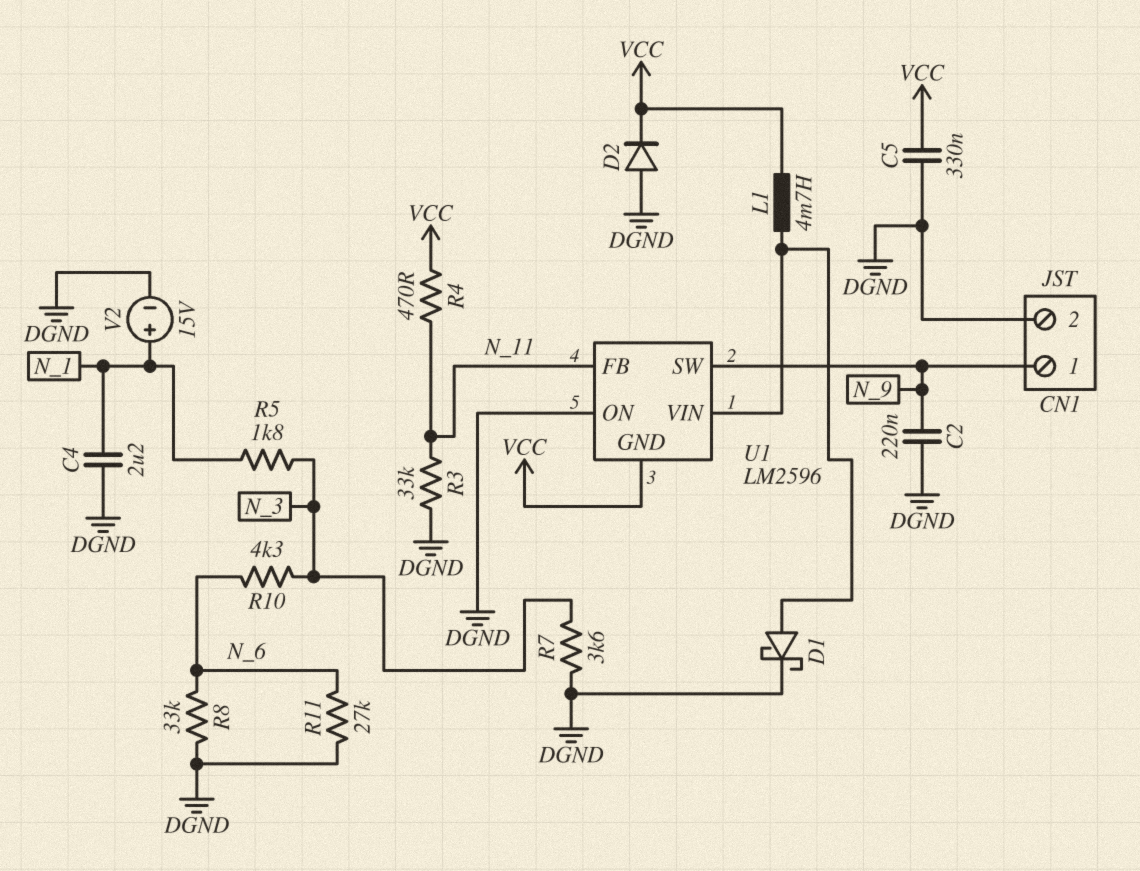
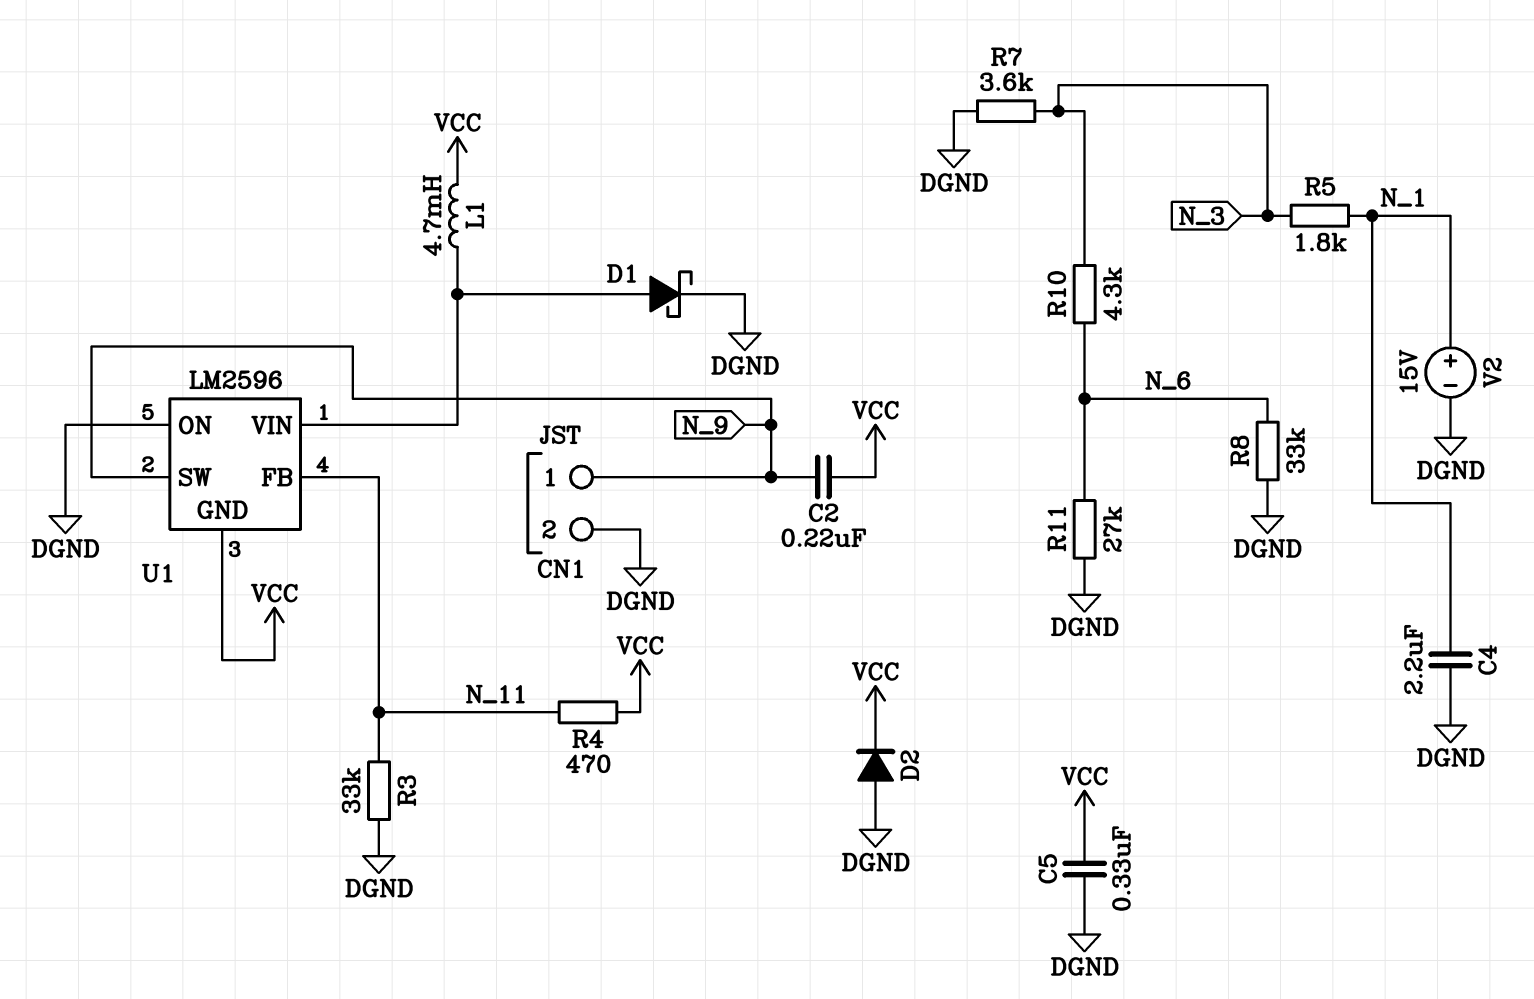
C2: 220nF (DGND, N_9) -> 220nF (N_9, VCC)

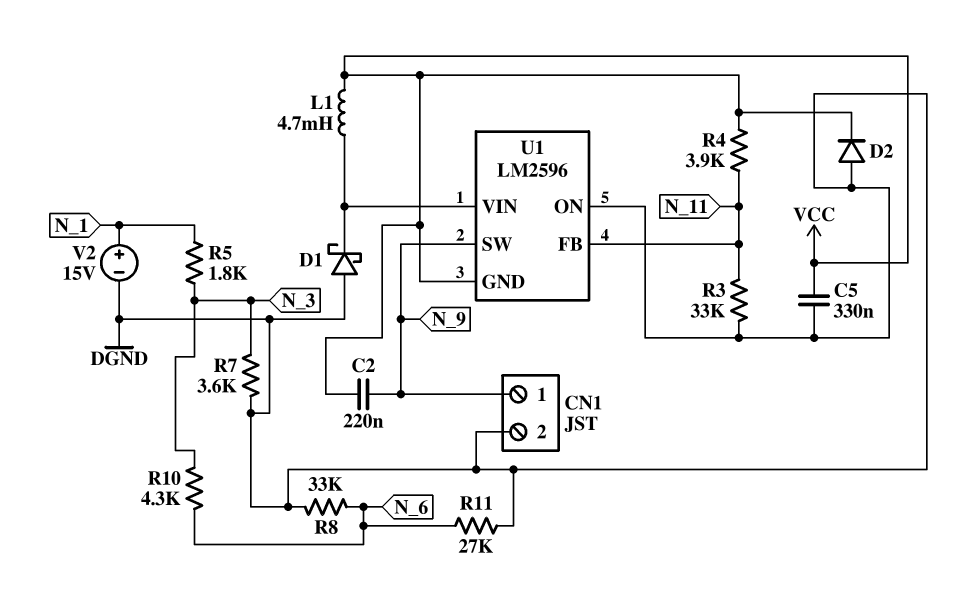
C4: 2.2uF (DGND, N_1) -> none
D1: schottky (A U1/VIN, K DGND) -> schottky (A DGND, K U1/VIN)
R4: 470 (N_11, VCC) -> 3.9k (N_11, VCC)

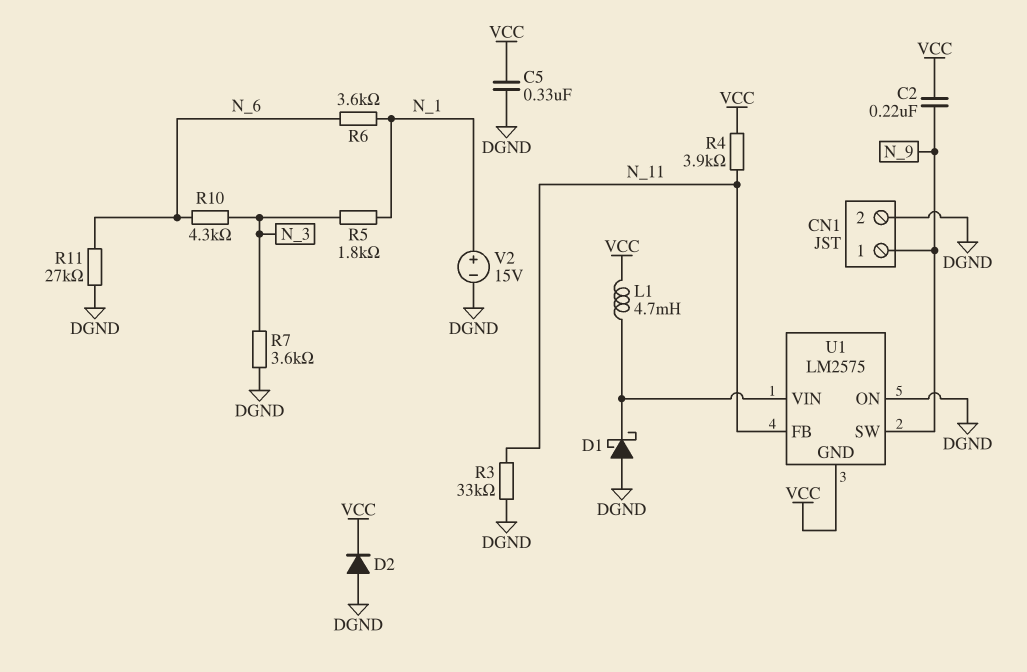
R6: none -> 3.6k (N_1, N_6)
R8: 33k (DGND, N_6) -> none
U1: LM2596 -> LM2575

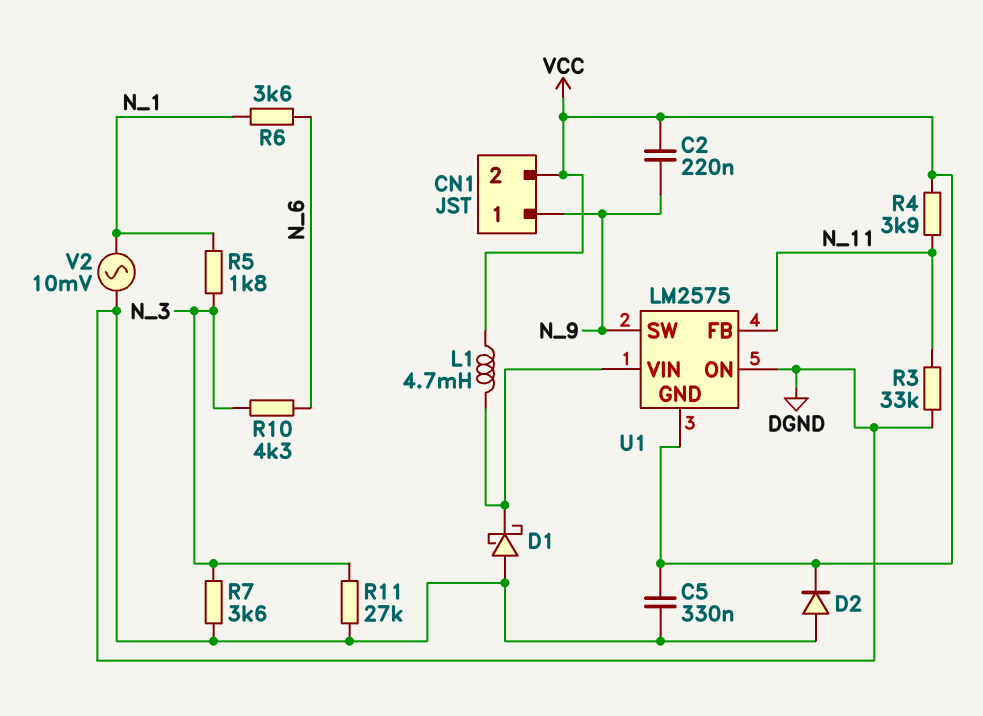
CN1 pin 2: DGND -> VCC
R11: 27k (DGND, N_6) -> 27k (DGND, N_3)
V2: 15V (plus N_1, minus DGND) -> AC 10mV (DGND, N_1)

